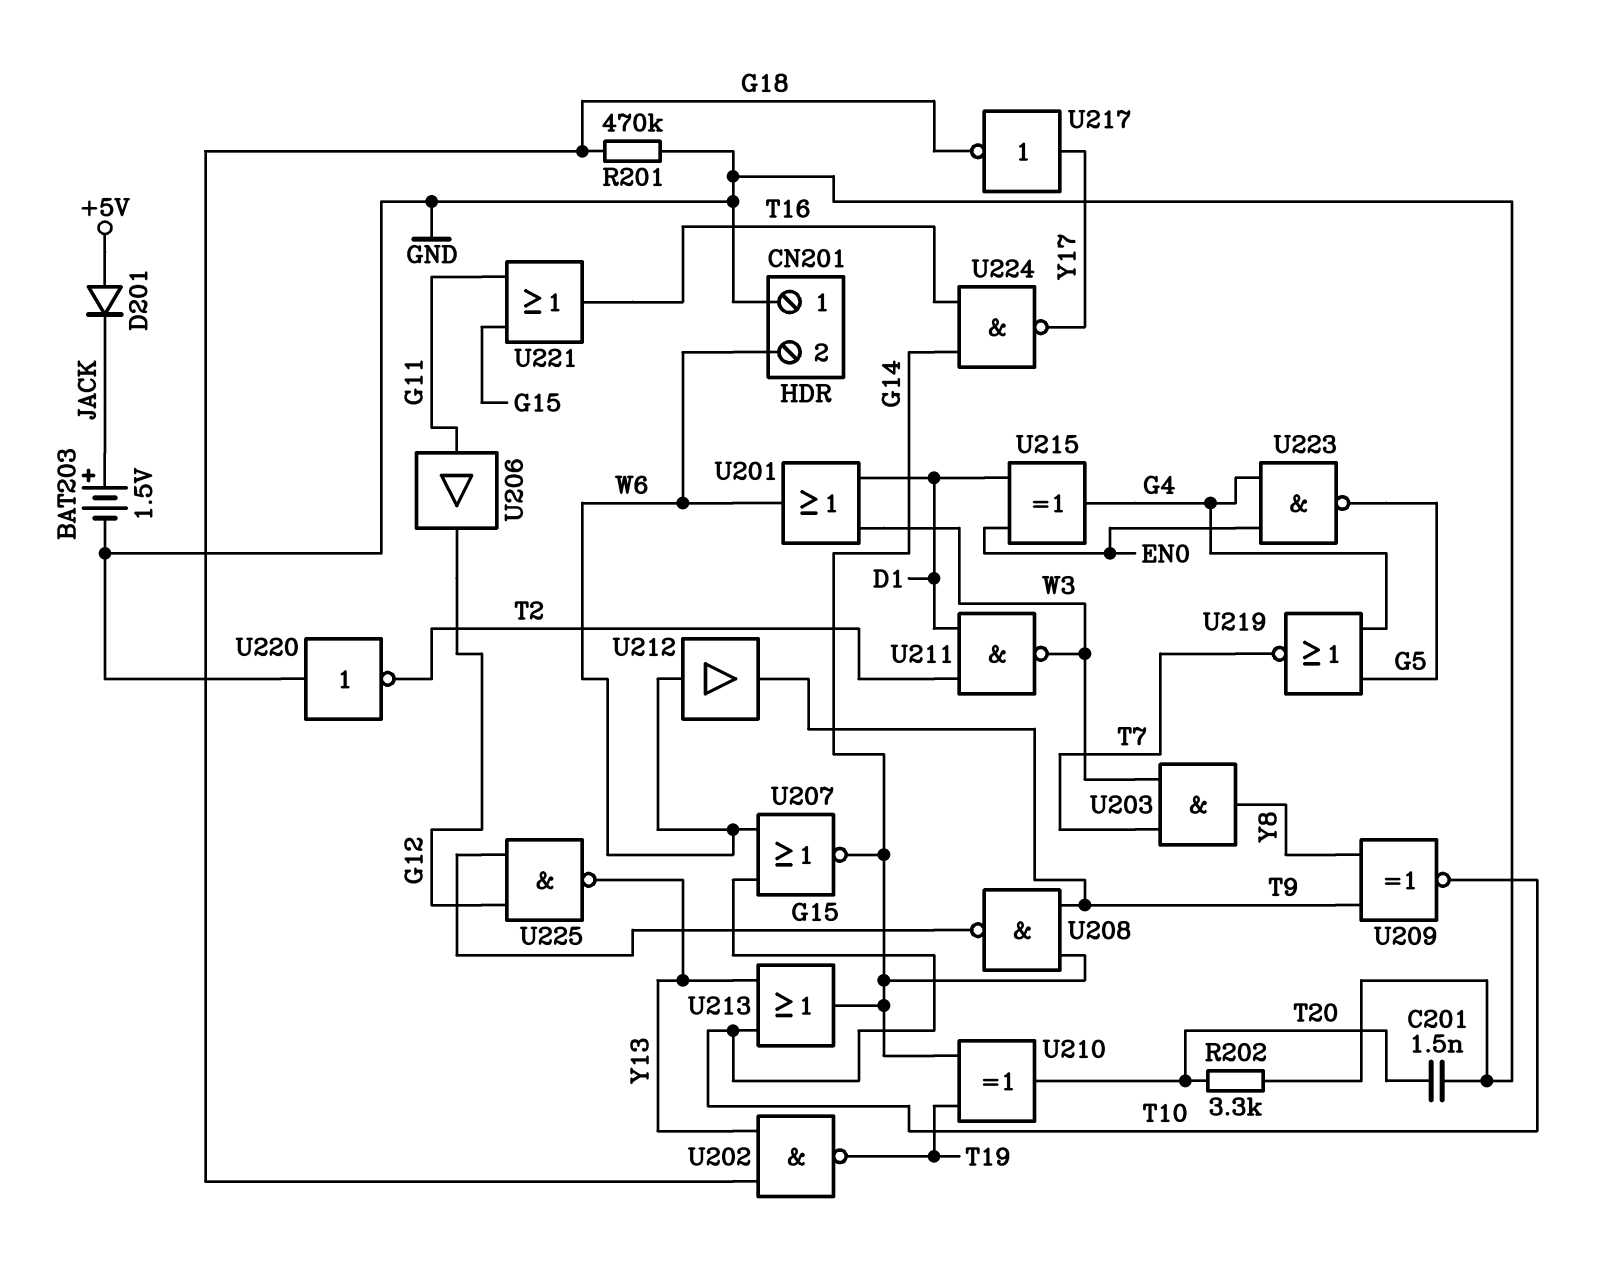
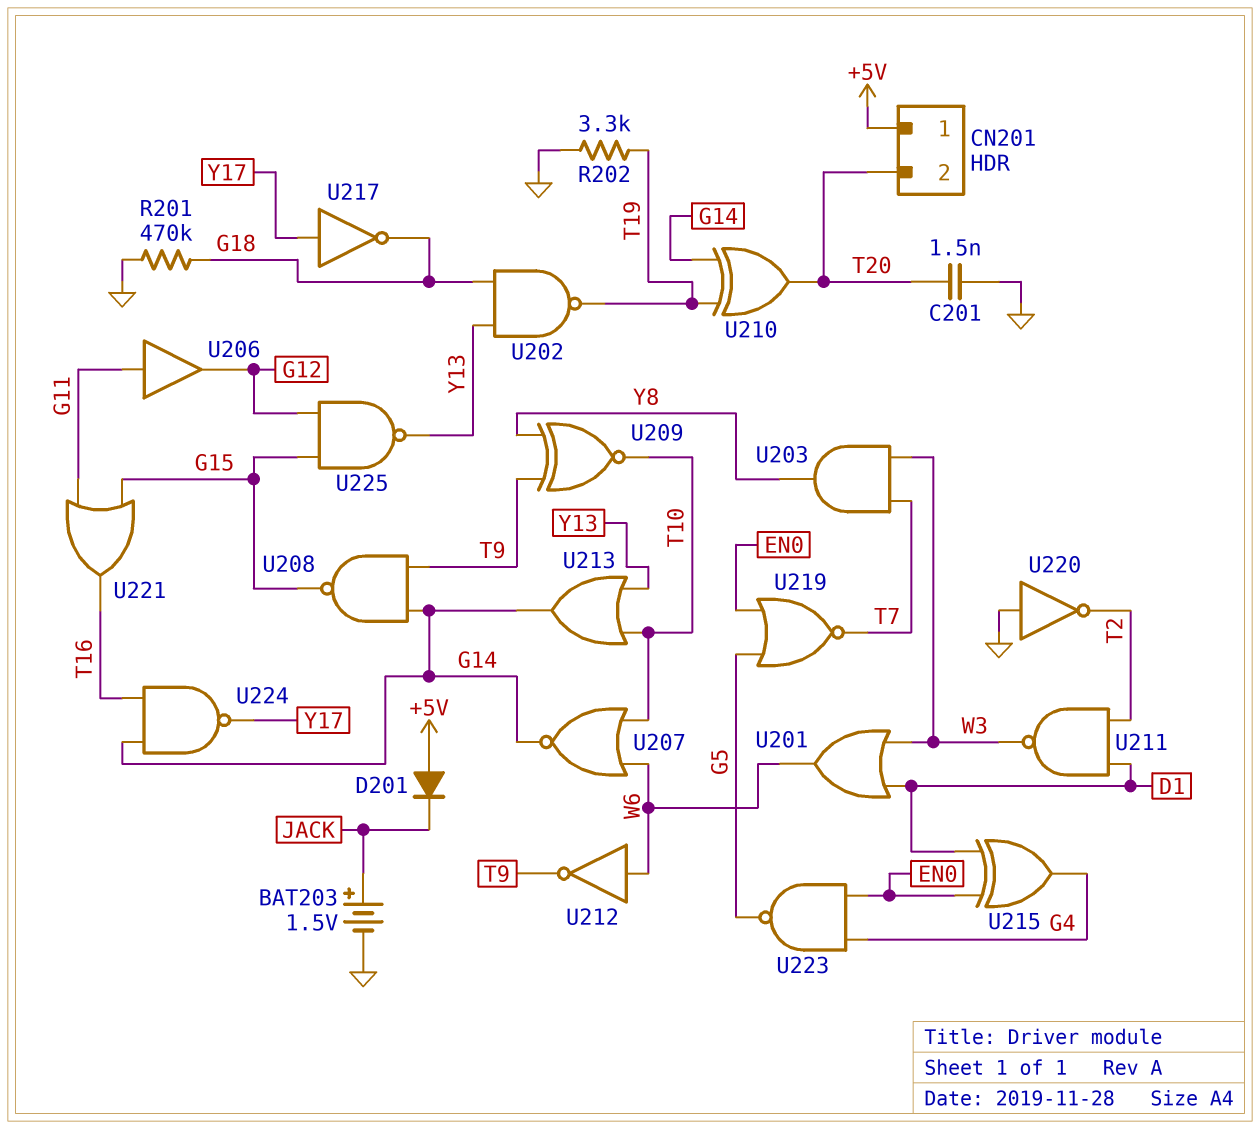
CN201 pin 1: GND -> +5V
CN201 pin 2: W6 -> T20
R202: 3.3k (GND, T20) -> 3.3k (GND, T19)
U212: buffer (in W6, out T9) -> NOT (in W6, out T9)
U219: NOR (in G4, in G5, out T7) -> NOR (in EN0, in G5, out T7)

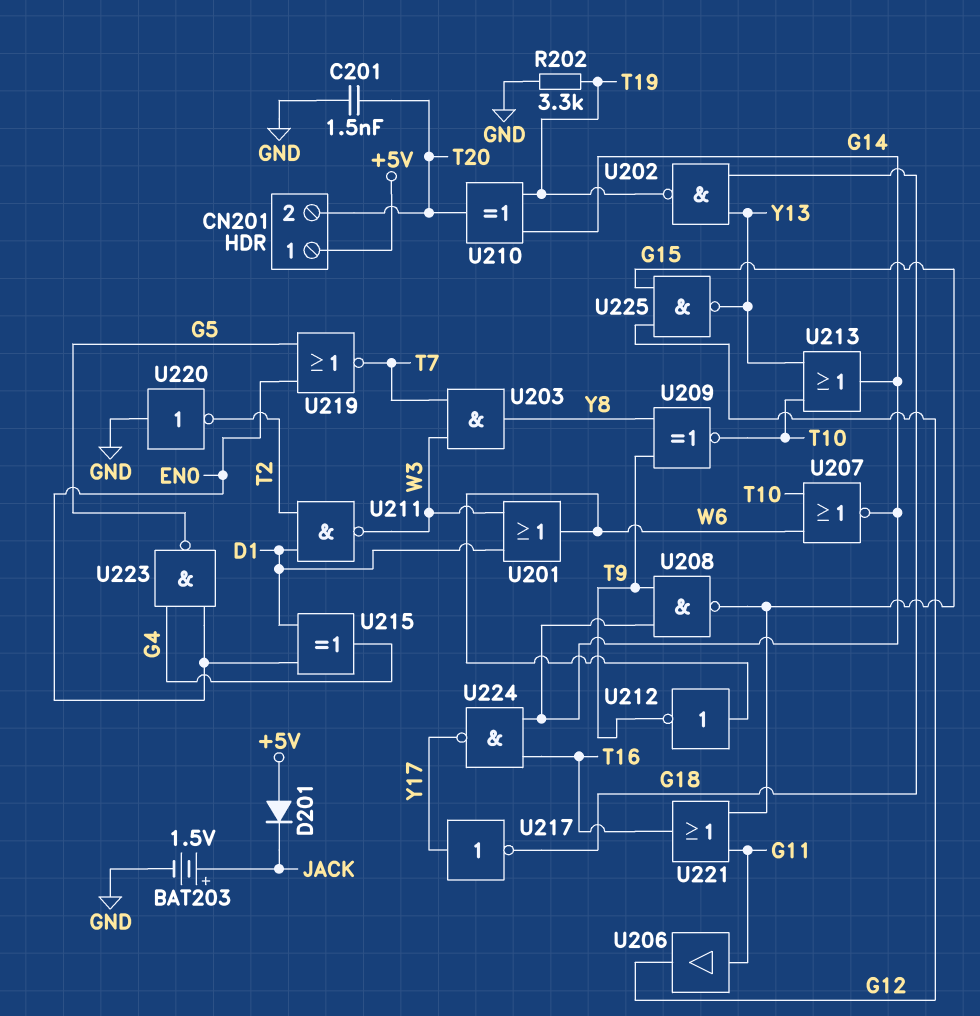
R201: 470k (G18, GND) -> none

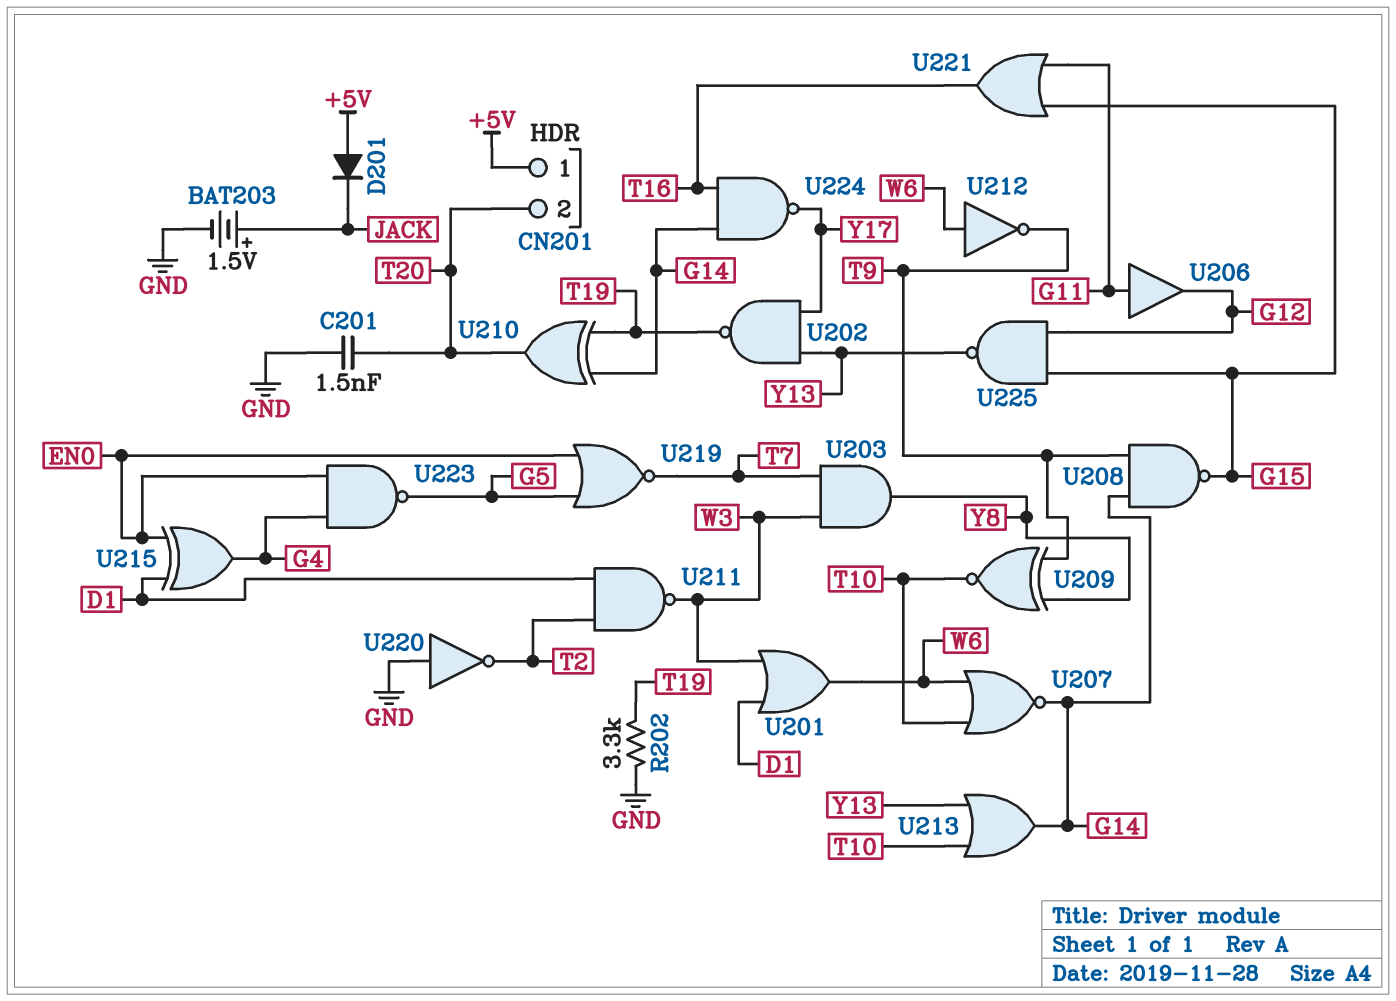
U202: NAND (in G18, in Y13, out T19) -> NAND (in Y13, in Y17, out T19)
U217: NOT (in Y17, out G18) -> none

